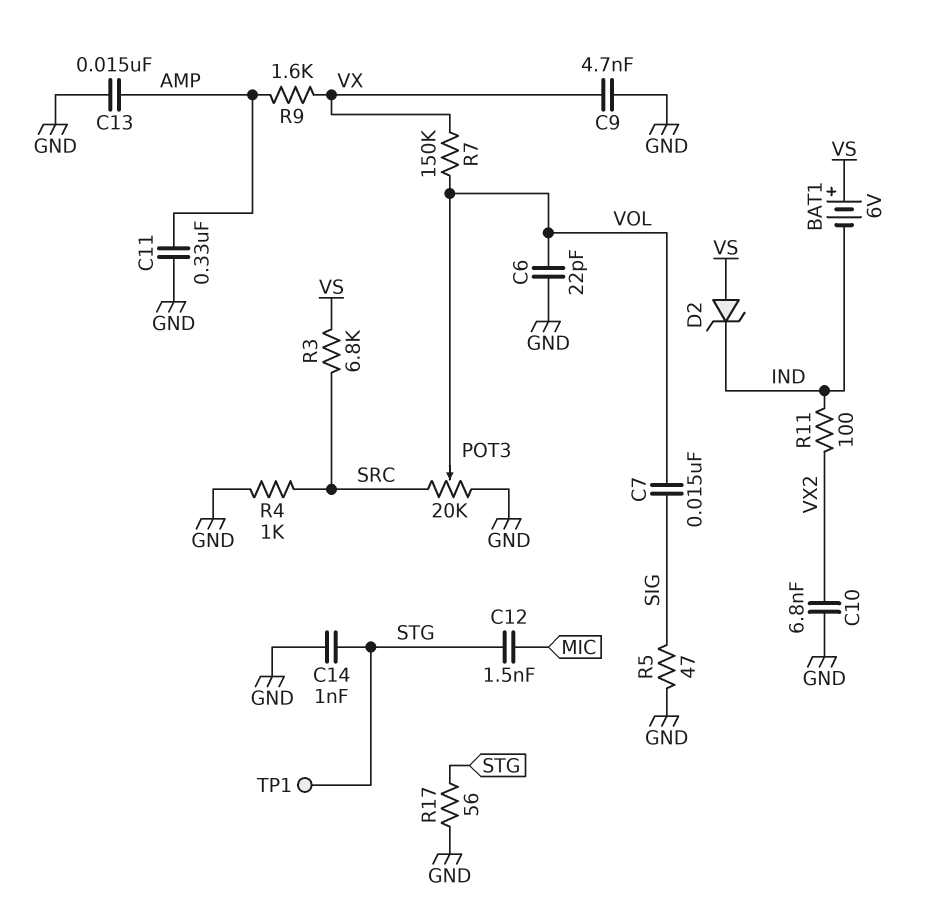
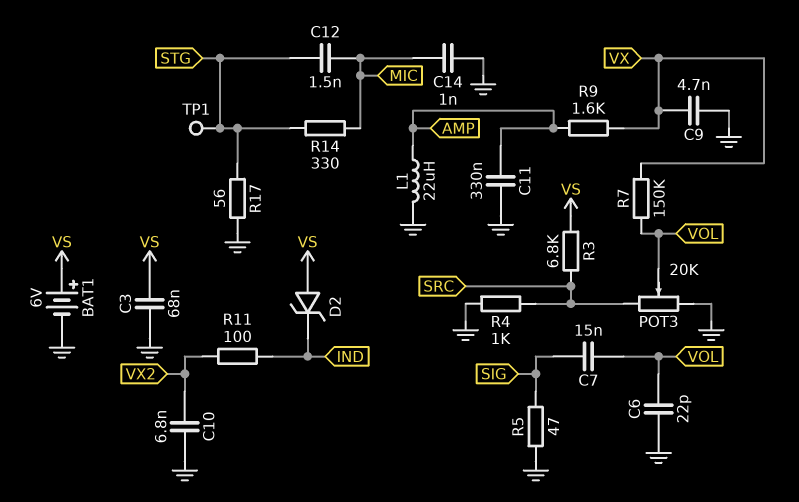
BAT1: 6V (plus VS, minus IND) -> 6V (plus VS, minus GND)
C3: none -> 68nF (GND, VS)
C13: 15nF (AMP, GND) -> none
C14: 1nF (GND, STG) -> 1nF (GND, MIC)
L1: none -> 22uH (AMP, GND)
R14: none -> 330 (MIC, STG)

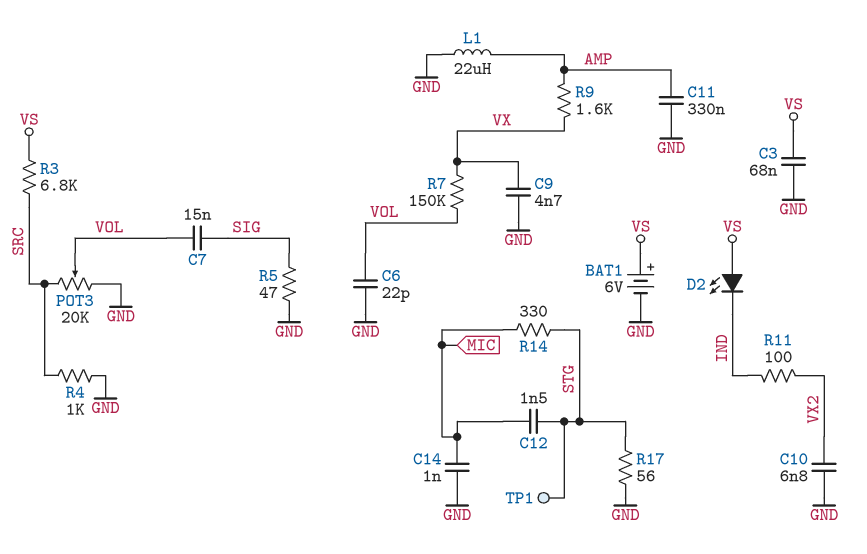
D2: zener (A VS, K IND) -> LED (A VS, K IND)

